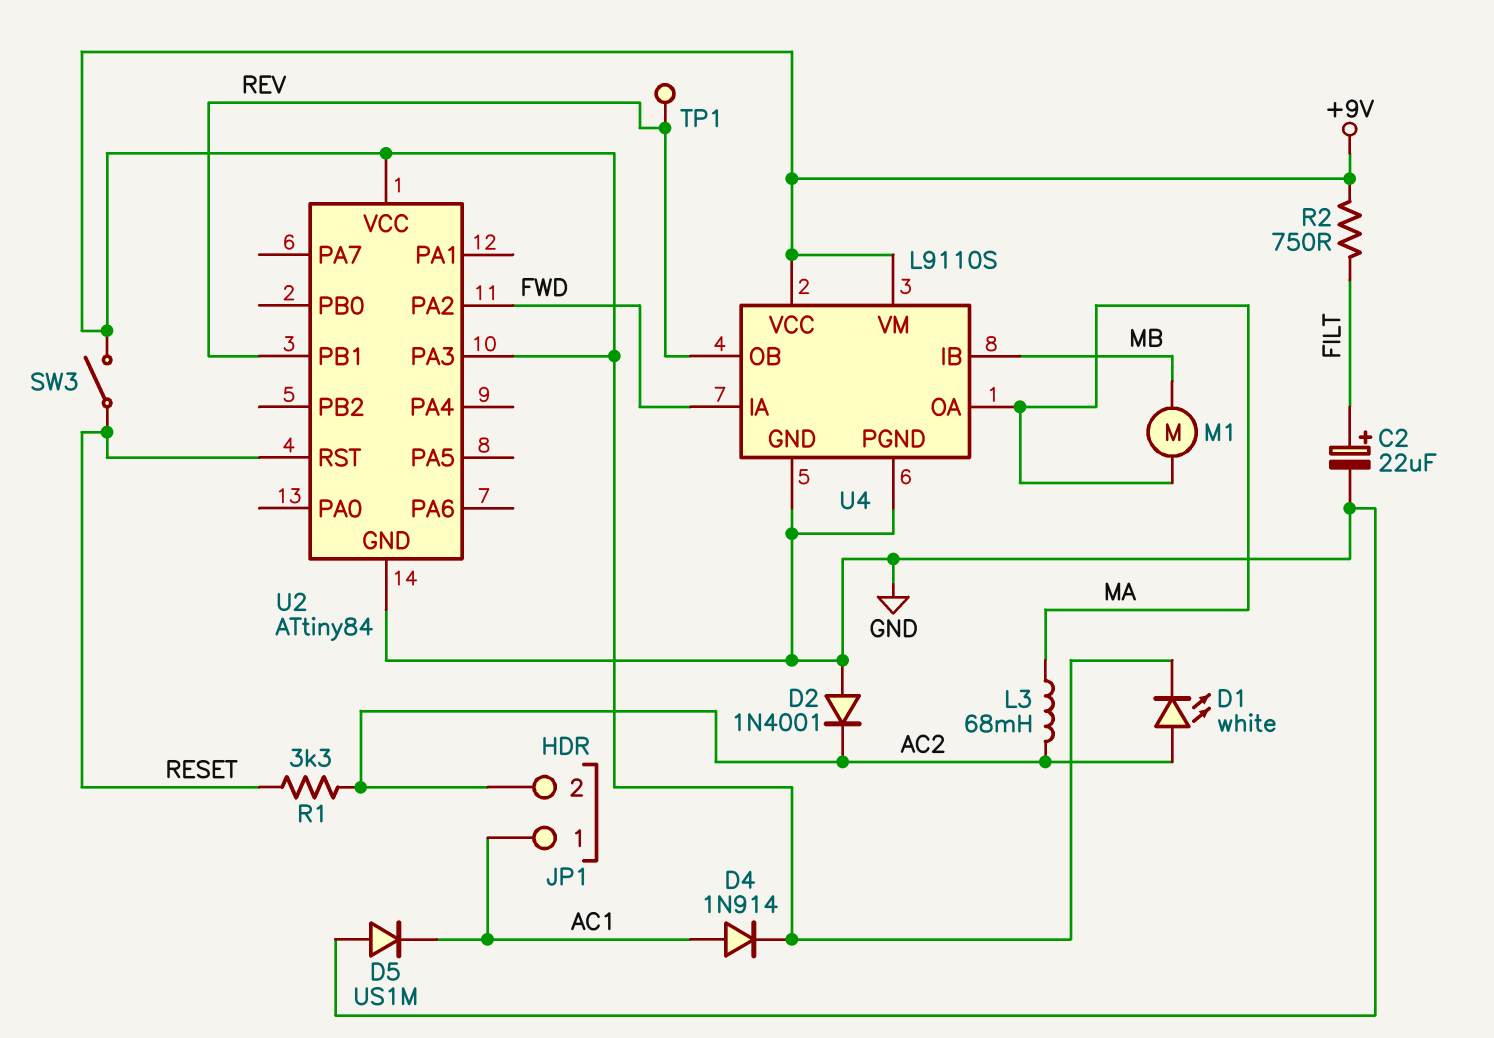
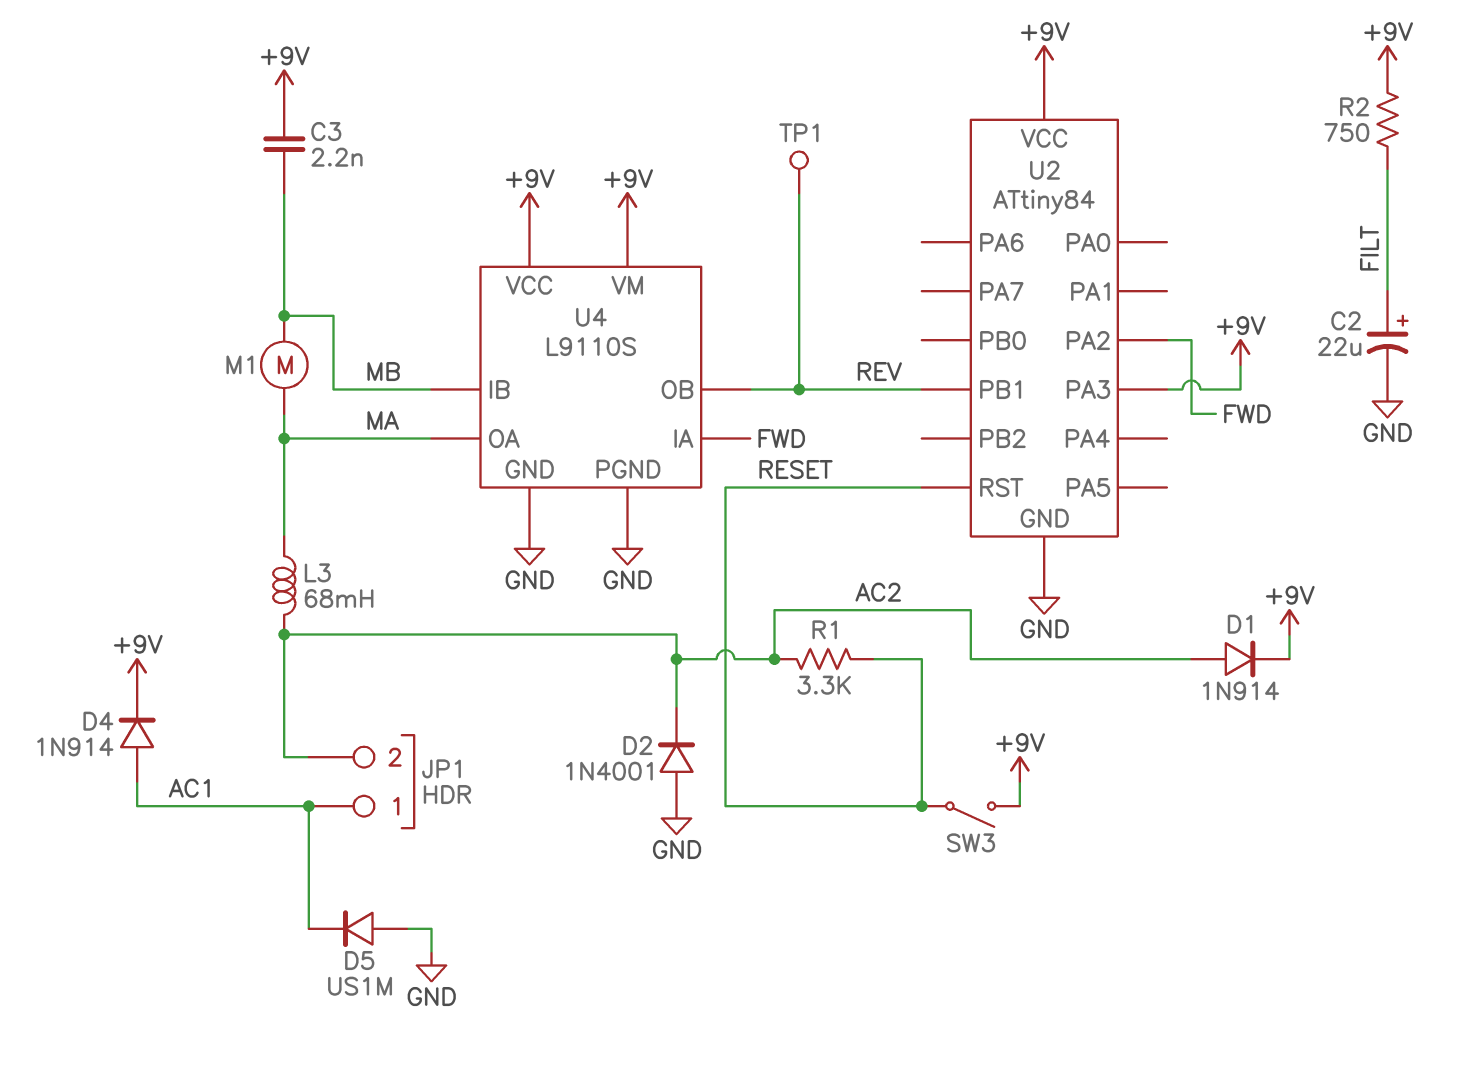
C3: none -> 2.2nF (+9V, MB)
D1: LED white (A AC2, K +9V) -> diode 1N914 (A AC2, K +9V)

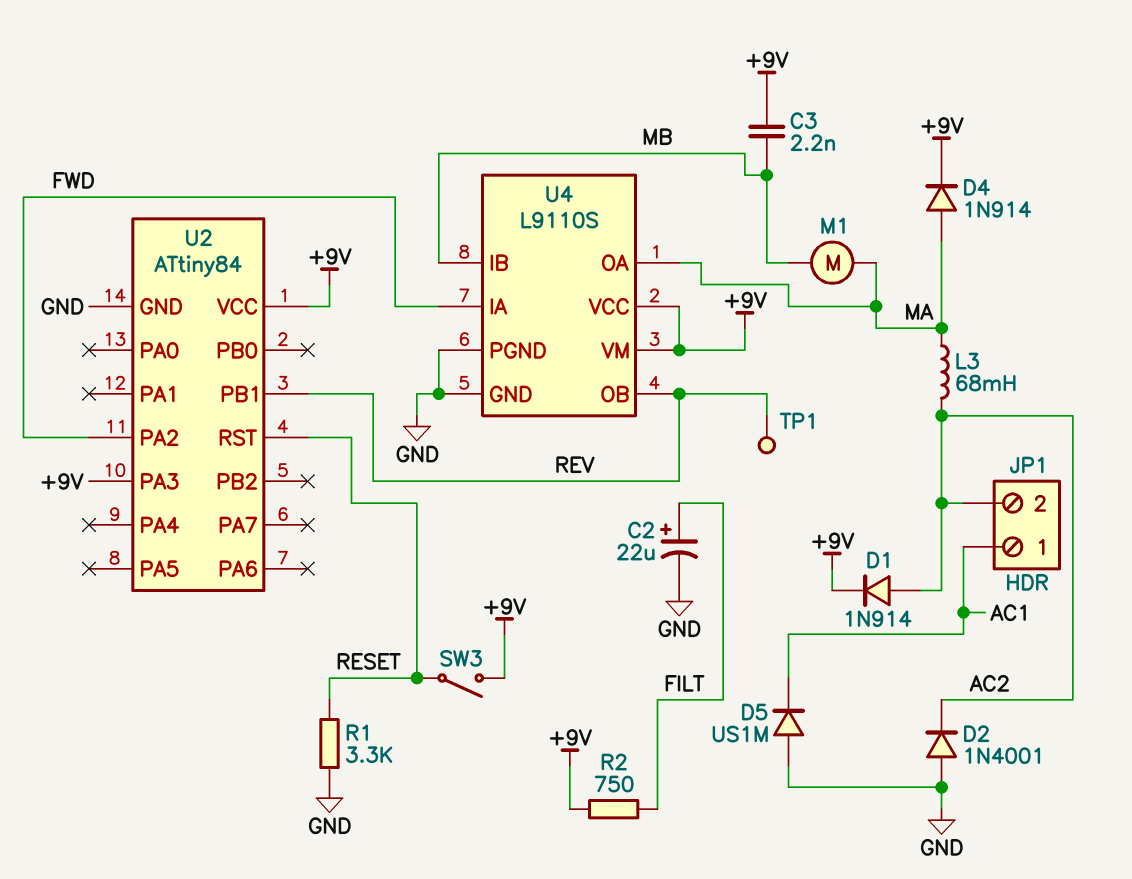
D4: diode 1N914 (A AC1, K +9V) -> diode 1N914 (A MA, K +9V)
R1: 3.3k (AC2, RESET) -> 3.3k (GND, RESET)

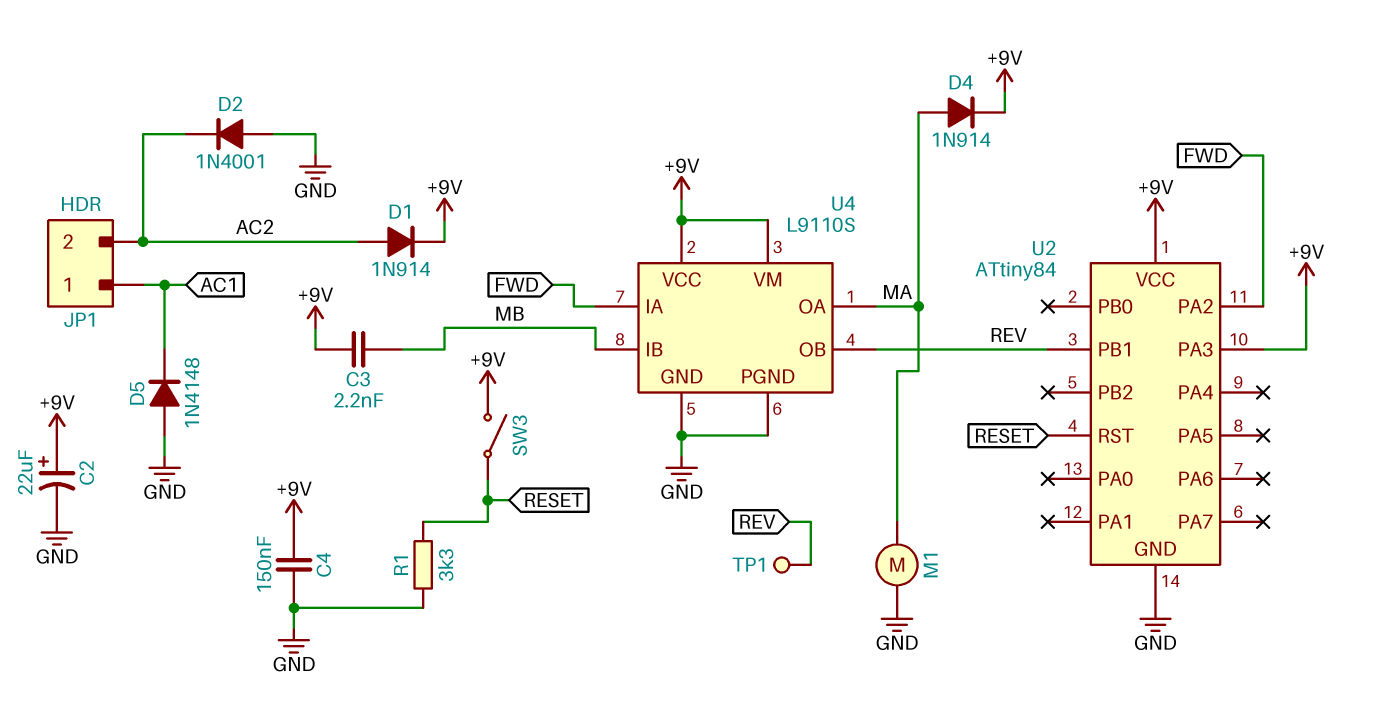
C2: 22uF (plus FILT, minus GND) -> 22uF (plus +9V, minus GND)
C4: none -> 150nF (+9V, GND)
D5: diode US1M (A GND, K AC1) -> diode 1N4148 (A GND, K AC1)
L3: 68mH (AC2, MA) -> none
M1: motor (MA, MB) -> motor (GND, MA)
R2: 750 (+9V, FILT) -> none

